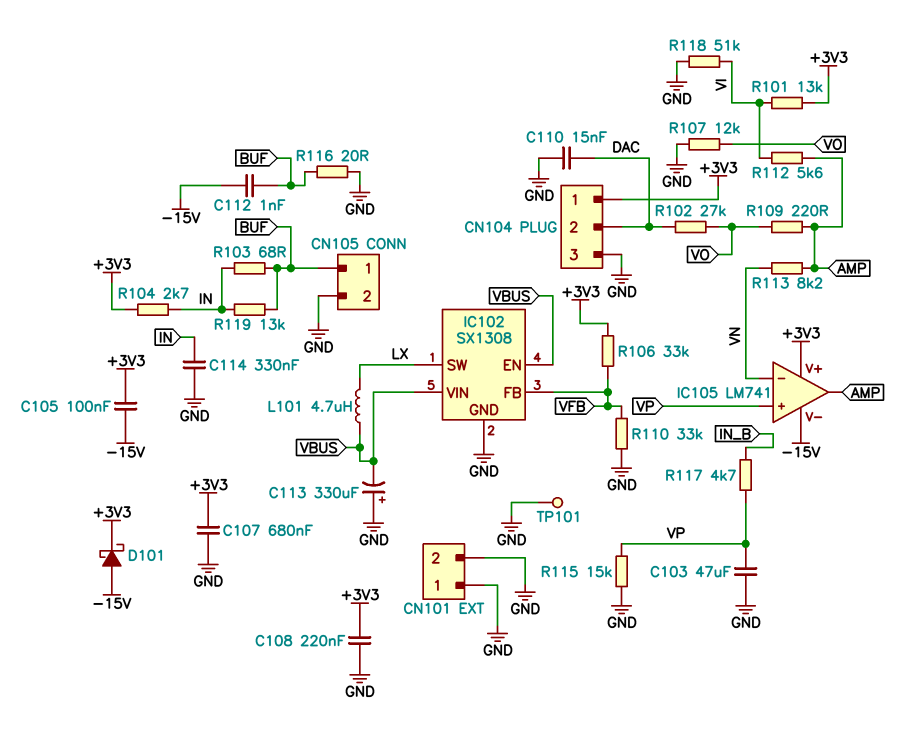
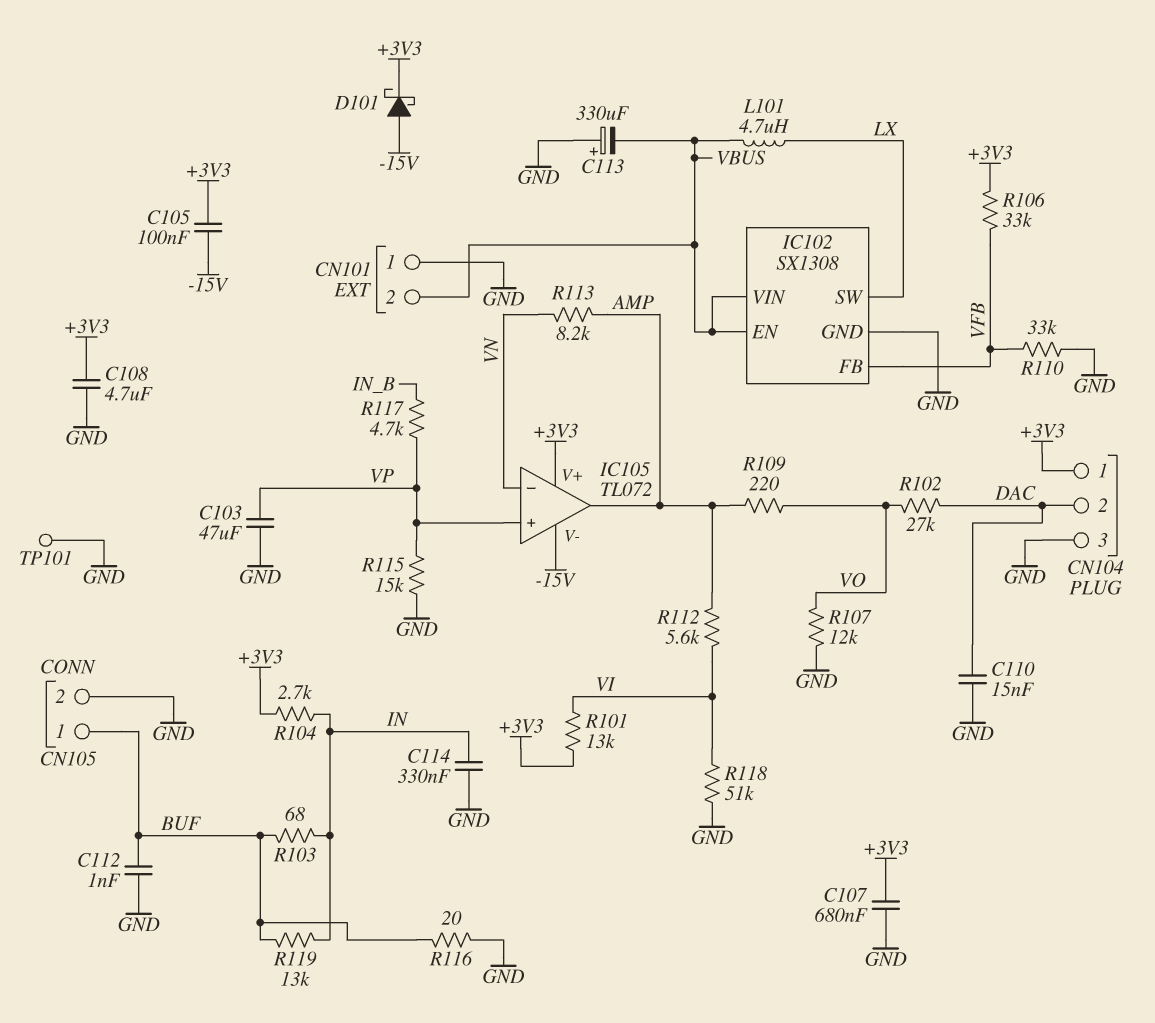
C108: 220nF (+3V3, GND) -> 4.7uF (+3V3, GND)
C112: 1nF (-15V, BUF) -> 1nF (BUF, GND)
CN101 pin 2: GND -> VBUS
IC105: LM741 -> TL072

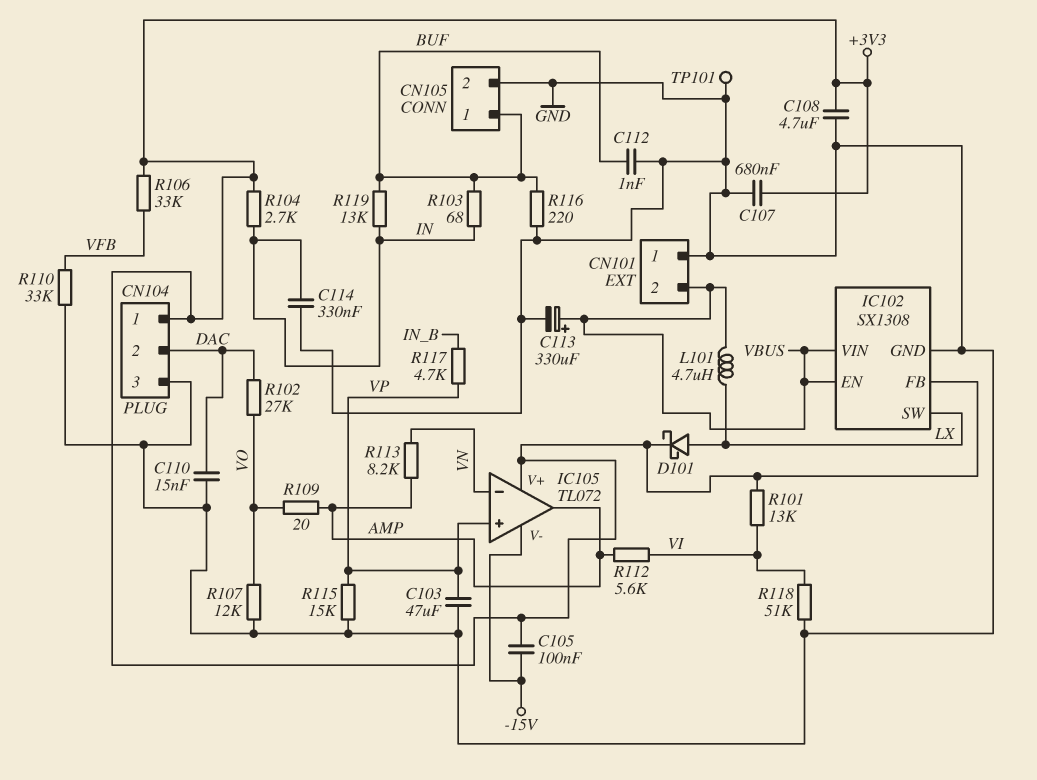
C113: 330uF (plus GND, minus VBUS) -> 330uF (plus VBUS, minus GND)
D101: schottky (A -15V, K +3V3) -> schottky (A LX, K +3V3)
IC102 pin FB: VFB -> +3V3
R109: 220 (AMP, VO) -> 20 (AMP, VO)
R116: 20 (BUF, GND) -> 220 (BUF, GND)

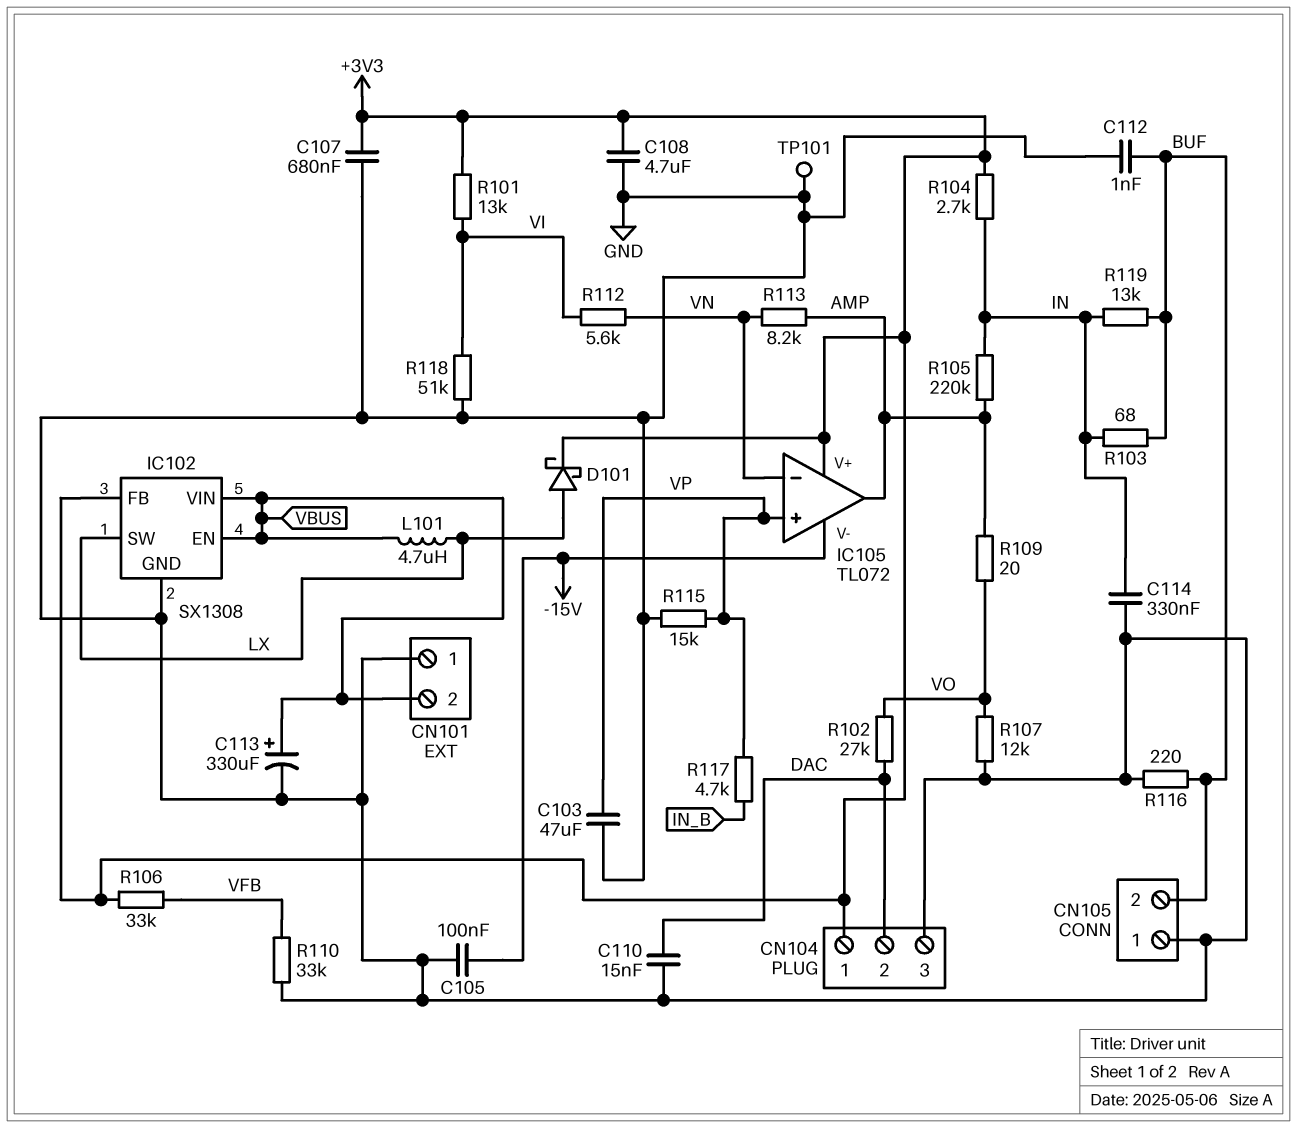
C105: 100nF (+3V3, -15V) -> 100nF (-15V, GND)
CN105 pin 1: BUF -> GND
CN105 pin 2: GND -> BUF
R105: none -> 220k (AMP, IN)
R112: 5.6k (AMP, VI) -> 5.6k (VI, VN)

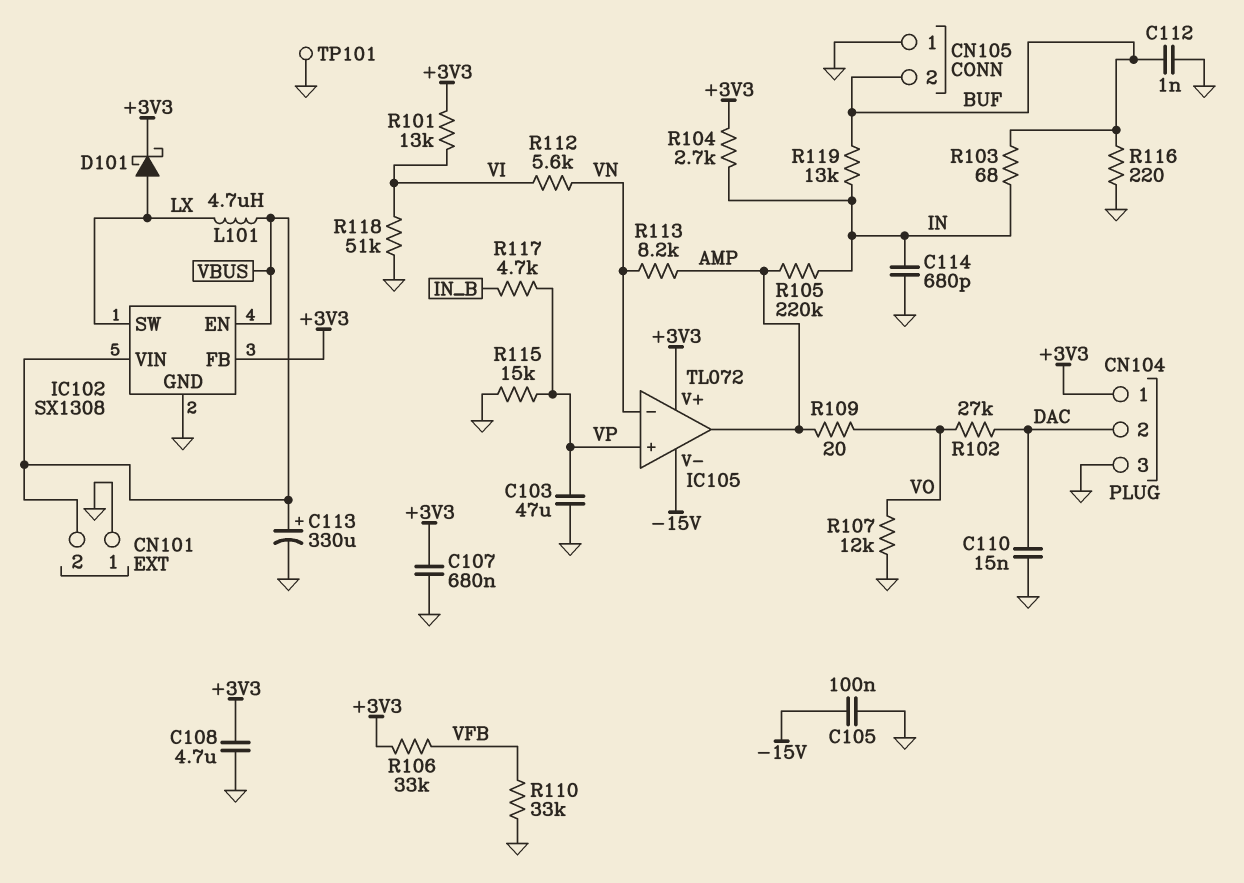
C114: 330nF (GND, IN) -> 680pF (GND, IN)

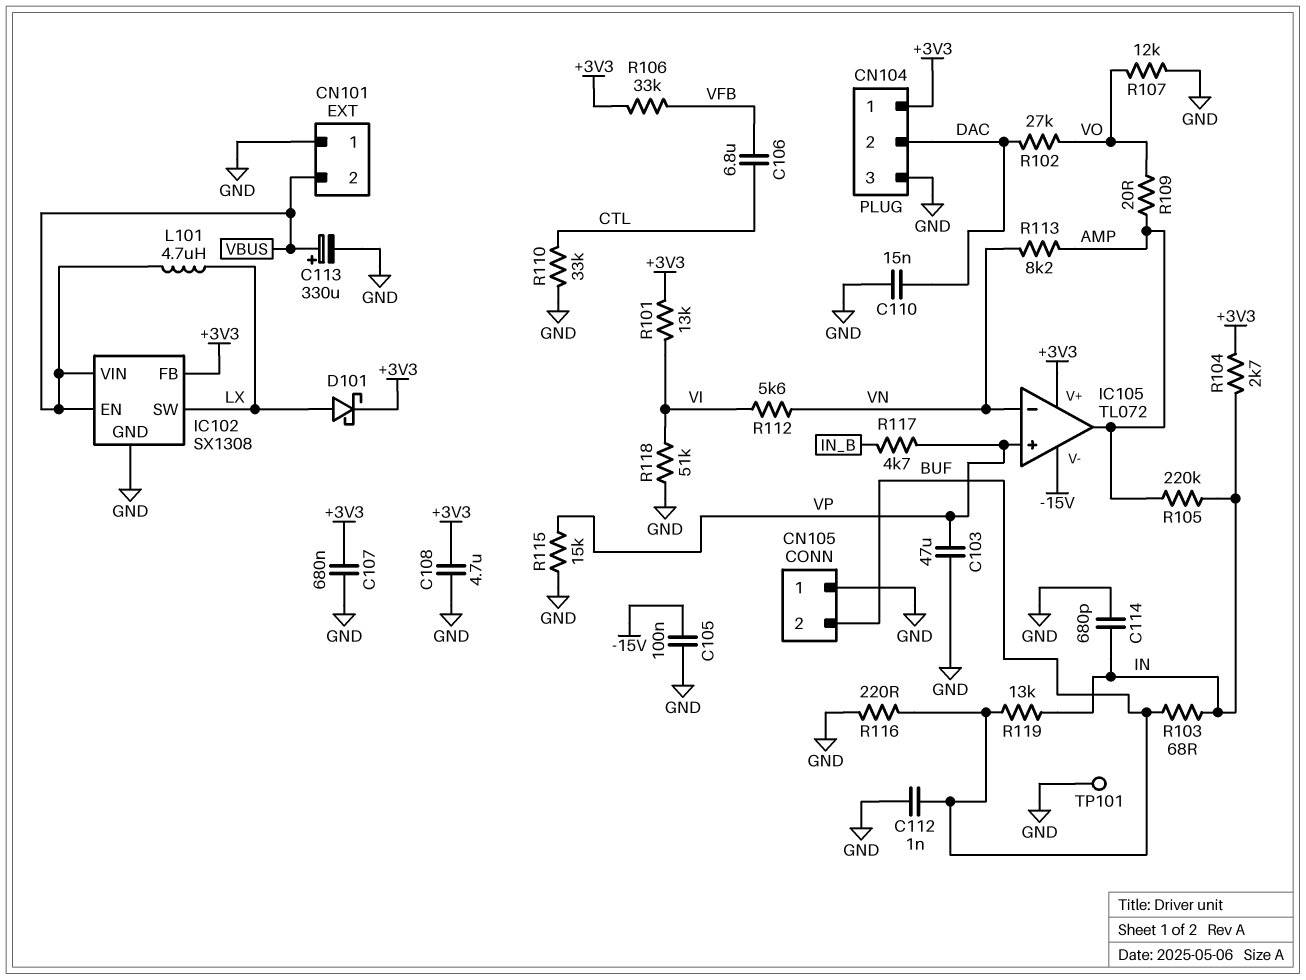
C106: none -> 6.8uF (CTL, VFB)
R110: 33k (GND, VFB) -> 33k (CTL, GND)

